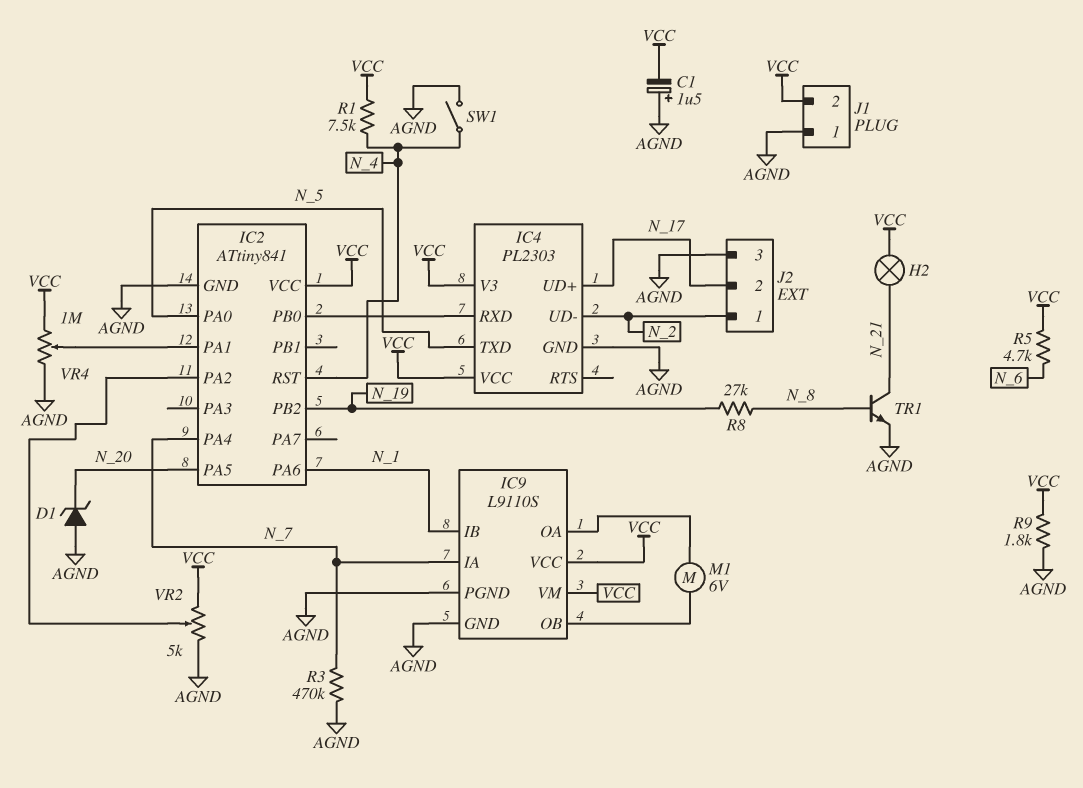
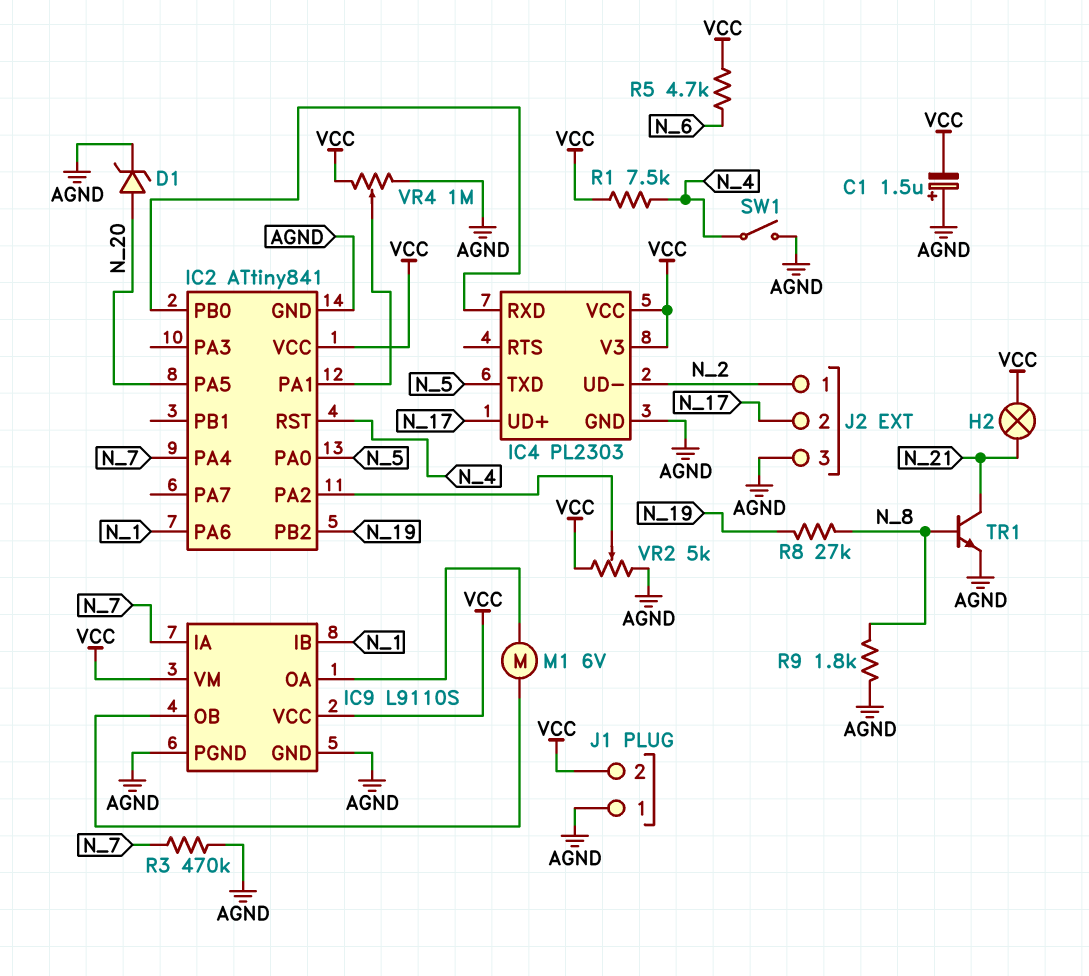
D1: zener (A AGND, K N_20) -> zener (A N_20, K AGND)
R9: 1.8k (AGND, VCC) -> 1.8k (AGND, N_8)

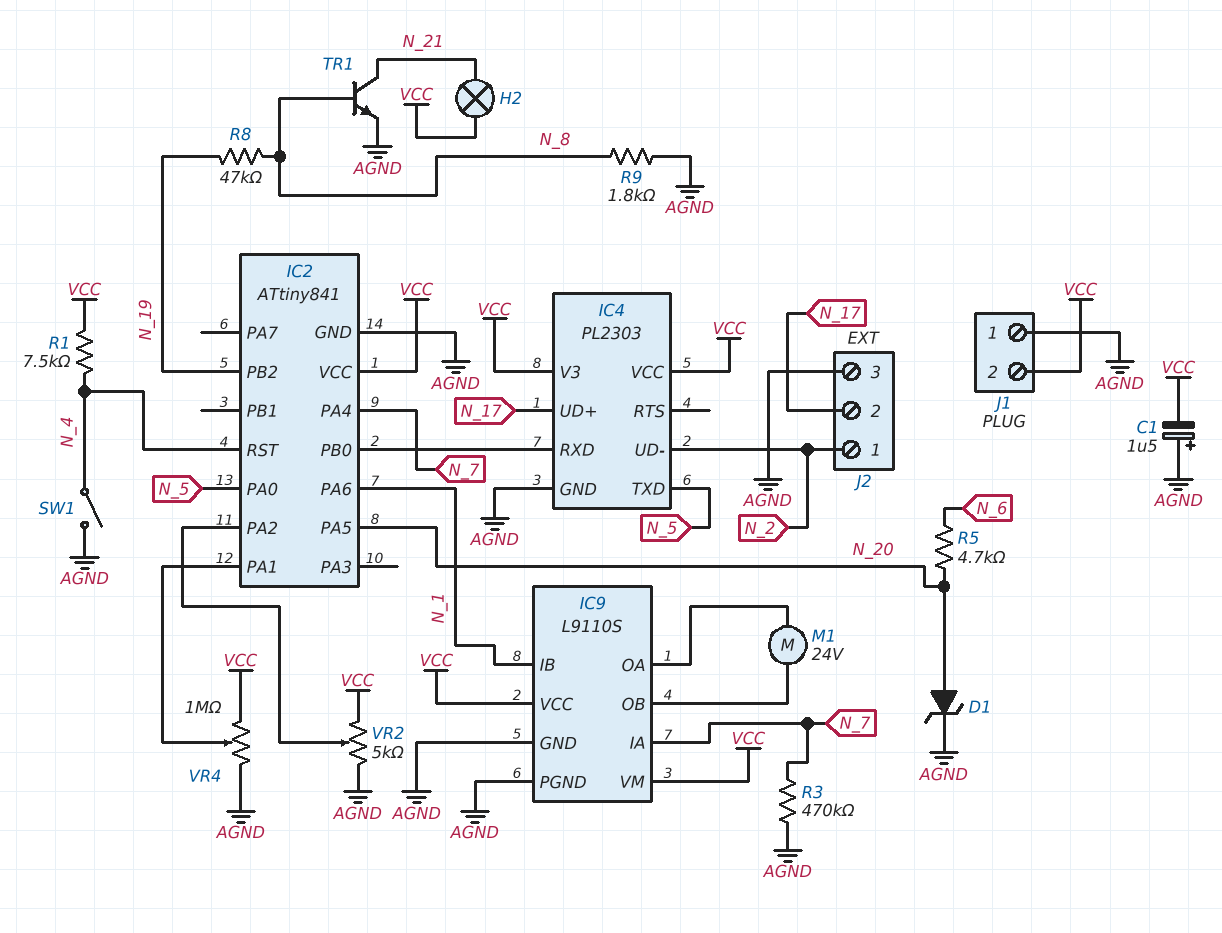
M1: motor 6V (IC9/OA, IC9/OB) -> motor 24V (IC9/OA, IC9/OB)
R5: 4.7k (N_6, VCC) -> 4.7k (N_6, N_20)
R8: 27k (N_8, N_19) -> 47k (N_8, N_19)

